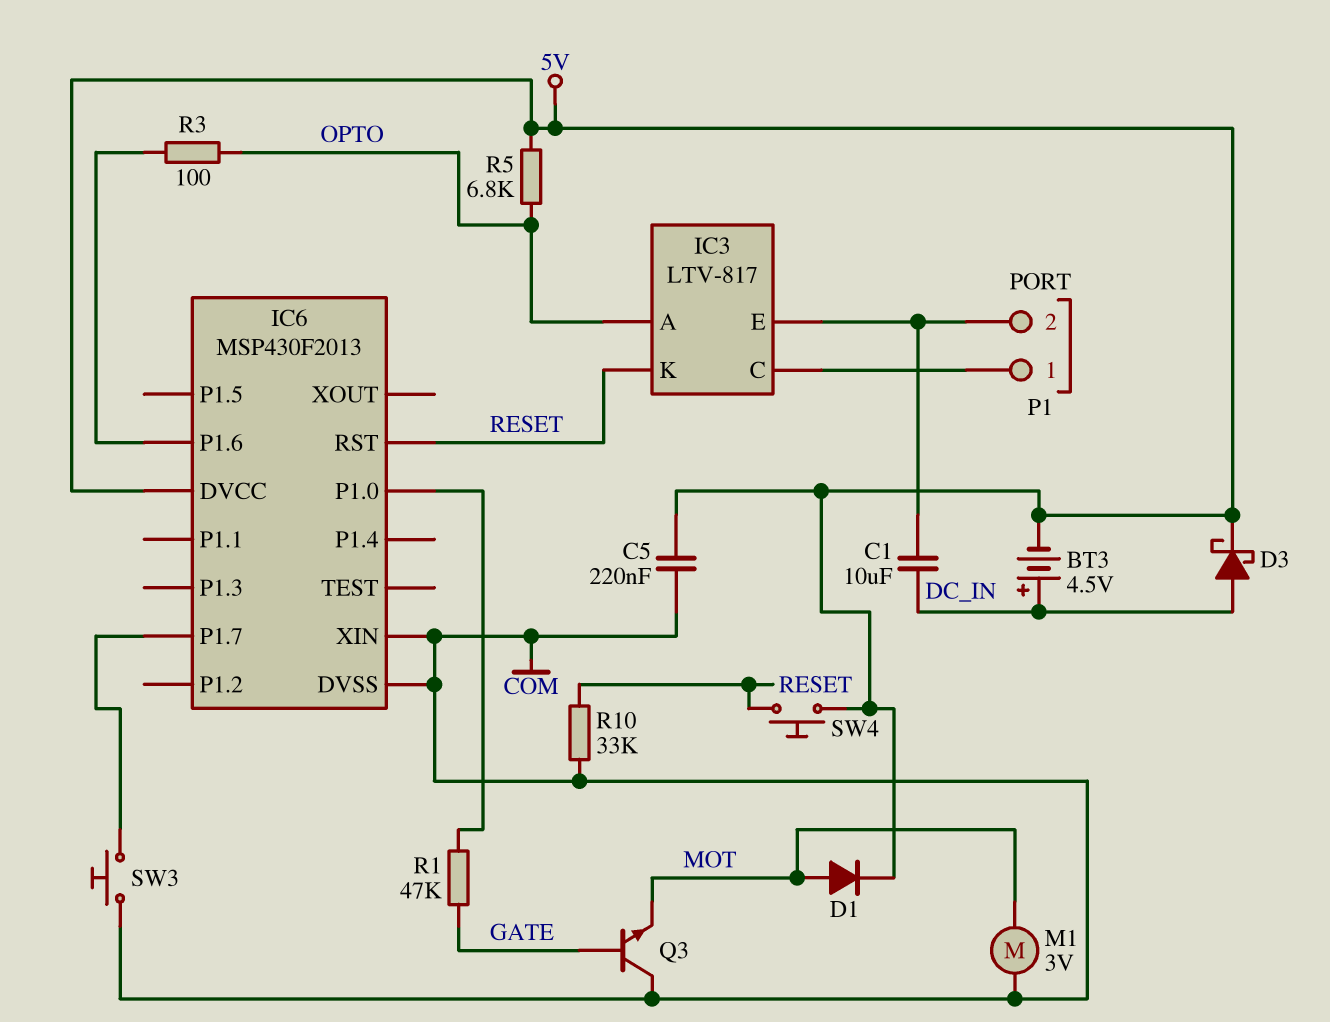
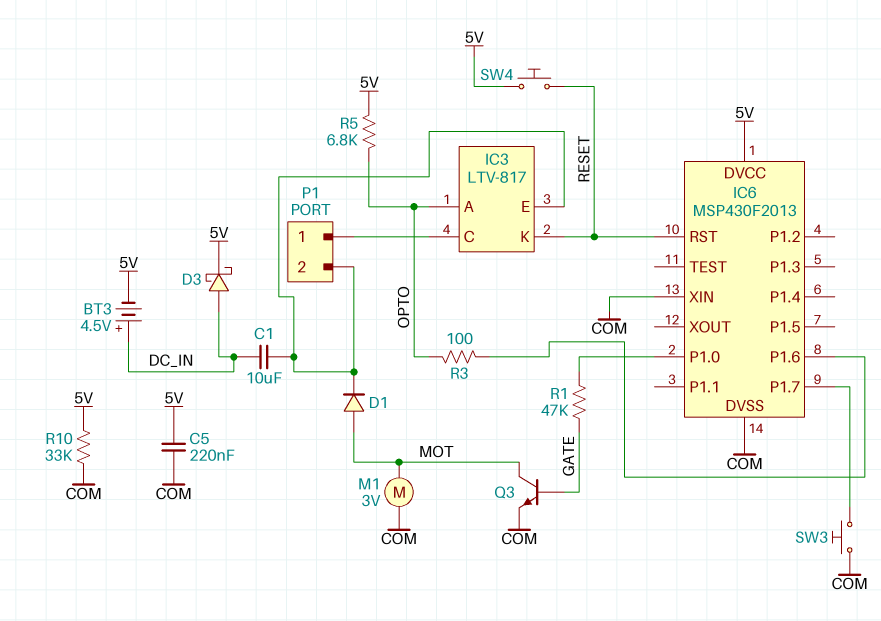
D1: diode (A MOT, K 5V) -> diode (A MOT, K IC3/E)
Q3: NPN (B GATE, C COM, E MOT) -> NPN (B GATE, C MOT, E COM)
R10: 33k (COM, RESET) -> 33k (5V, COM)

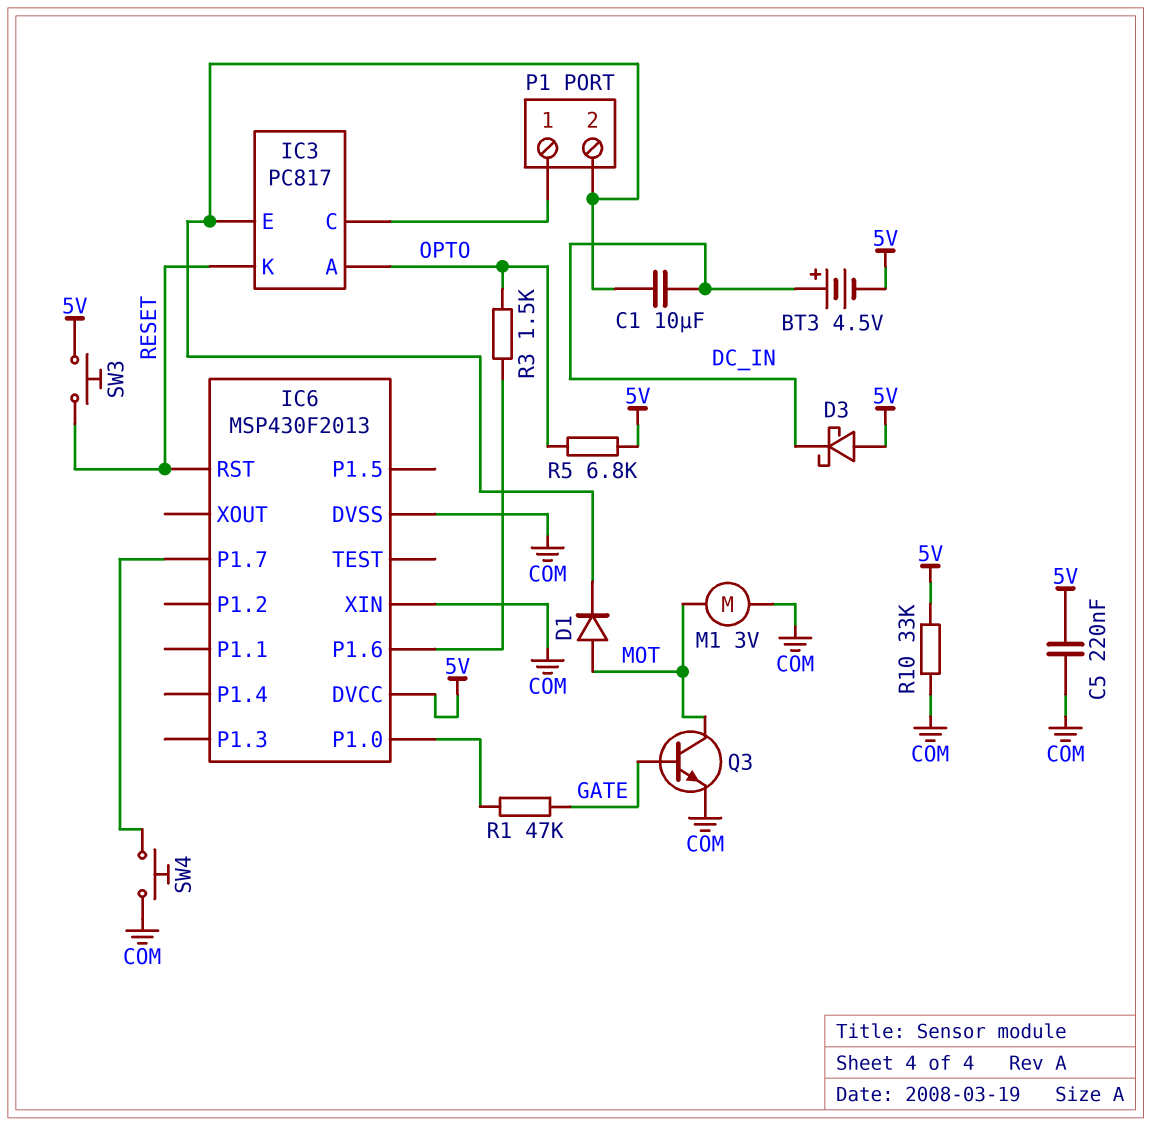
D3: schottky (A DC_IN, K 5V) -> schottky (A 5V, K DC_IN)
IC3: LTV-817 -> PC817
R3: 100 (IC6/P1.6, OPTO) -> 1.5k (IC6/P1.6, OPTO)
SW3: button (COM, IC6/P1.7) -> button (5V, RESET)
SW4: button (5V, RESET) -> button (COM, IC6/P1.7)

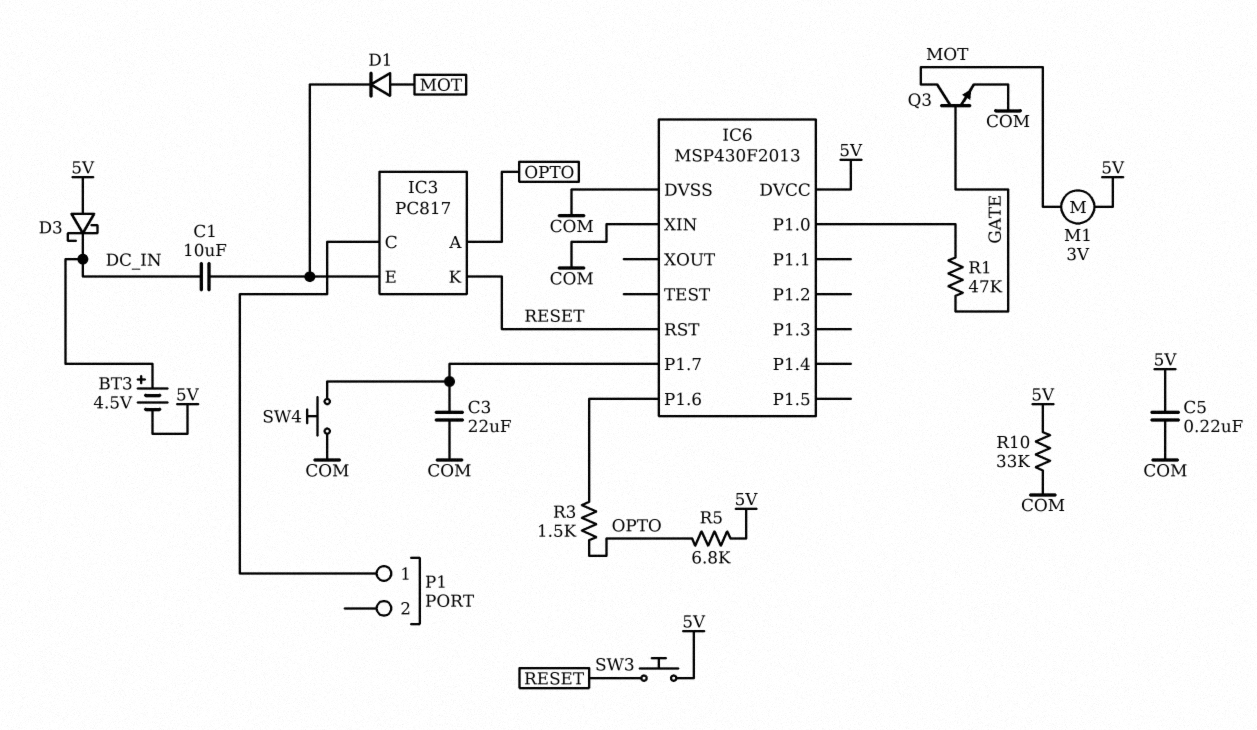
C3: none -> 22uF (COM, IC6/P1.7)
M1: motor 3V (COM, MOT) -> motor 3V (5V, MOT)
P1 pin 2: IC3/E -> none

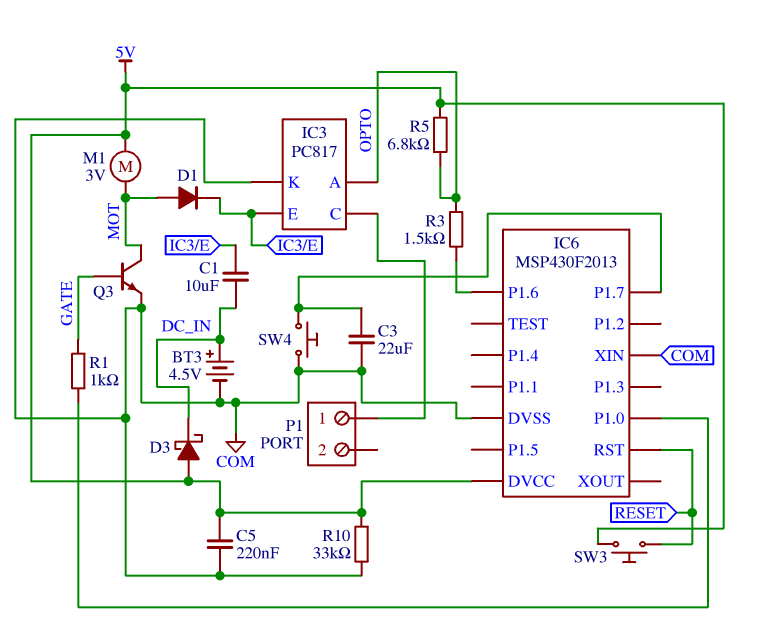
BT3: 4.5V (plus DC_IN, minus 5V) -> 4.5V (plus DC_IN, minus COM)
IC3 pin K: RESET -> COM
R1: 47k (GATE, IC6/P1.0) -> 1k (GATE, IC6/P1.0)

